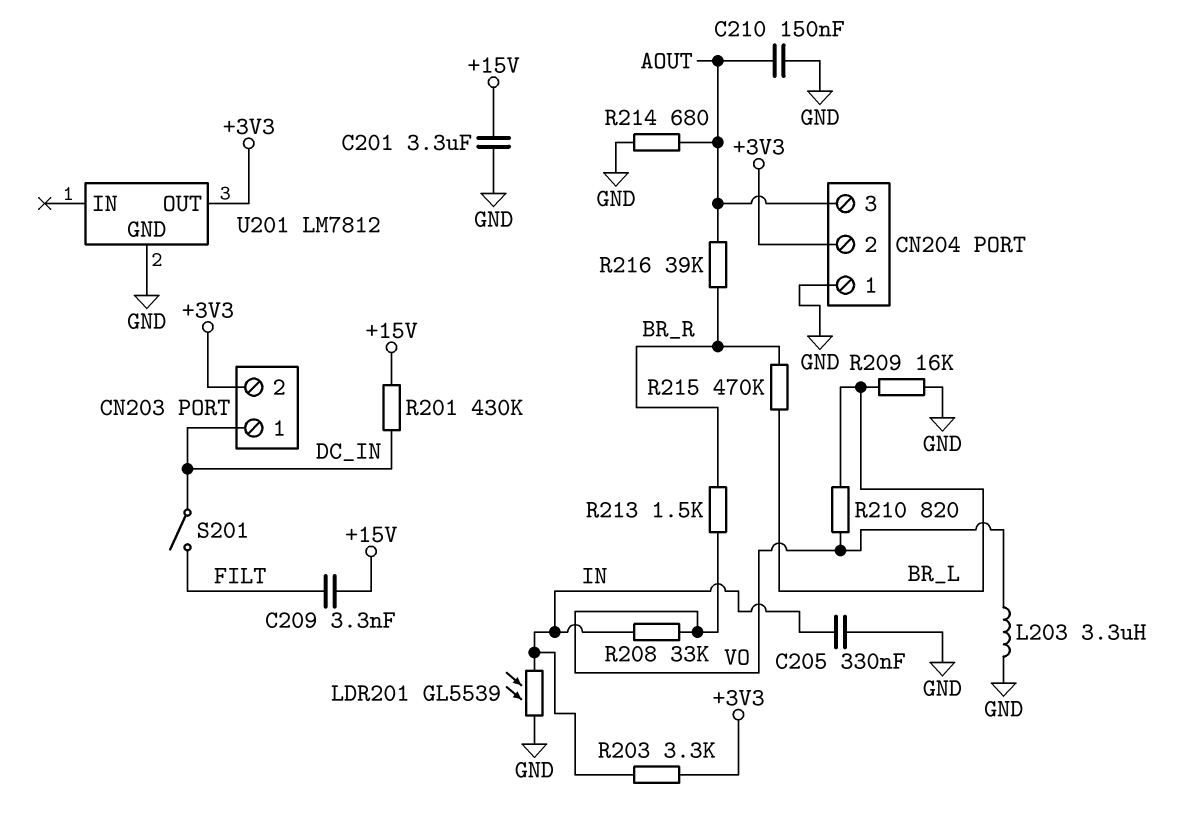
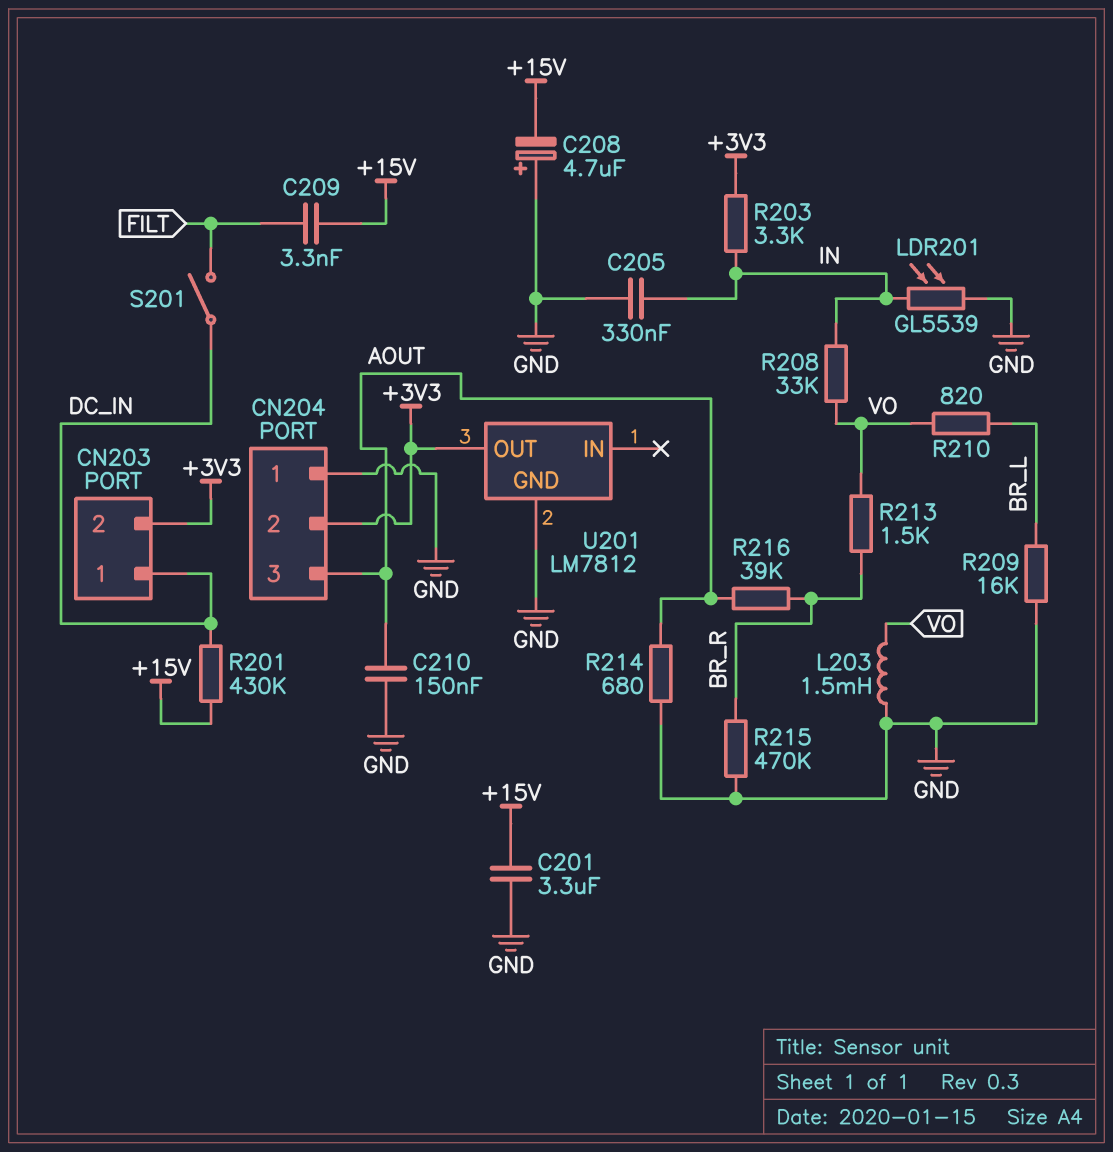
C208: none -> 4.7uF (plus GND, minus +15V)
L203: 3.3uH (GND, VO) -> 1.5mH (GND, VO)
R215: 470k (BR_L, BR_R) -> 470k (BR_R, GND)

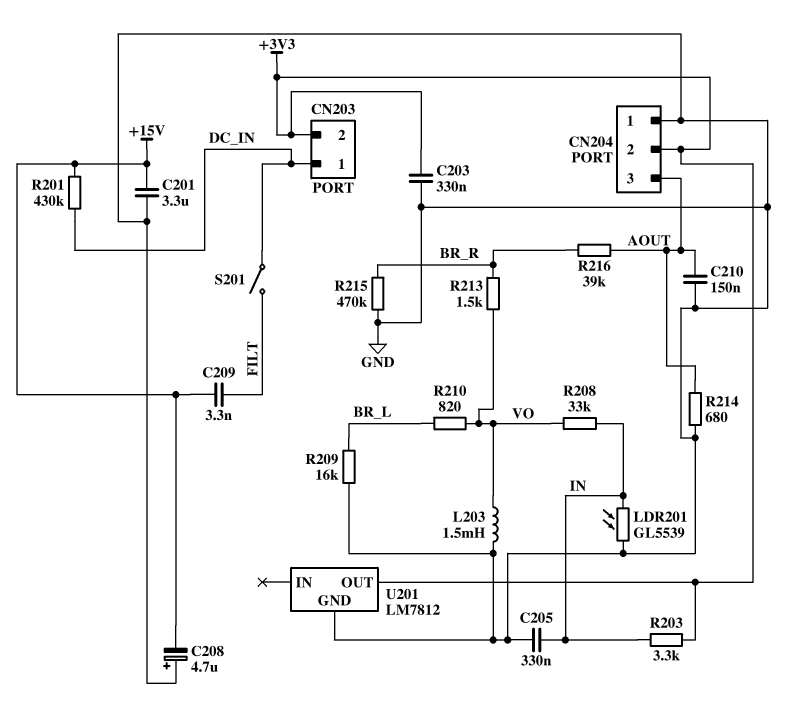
C203: none -> 330nF (+3V3, GND)

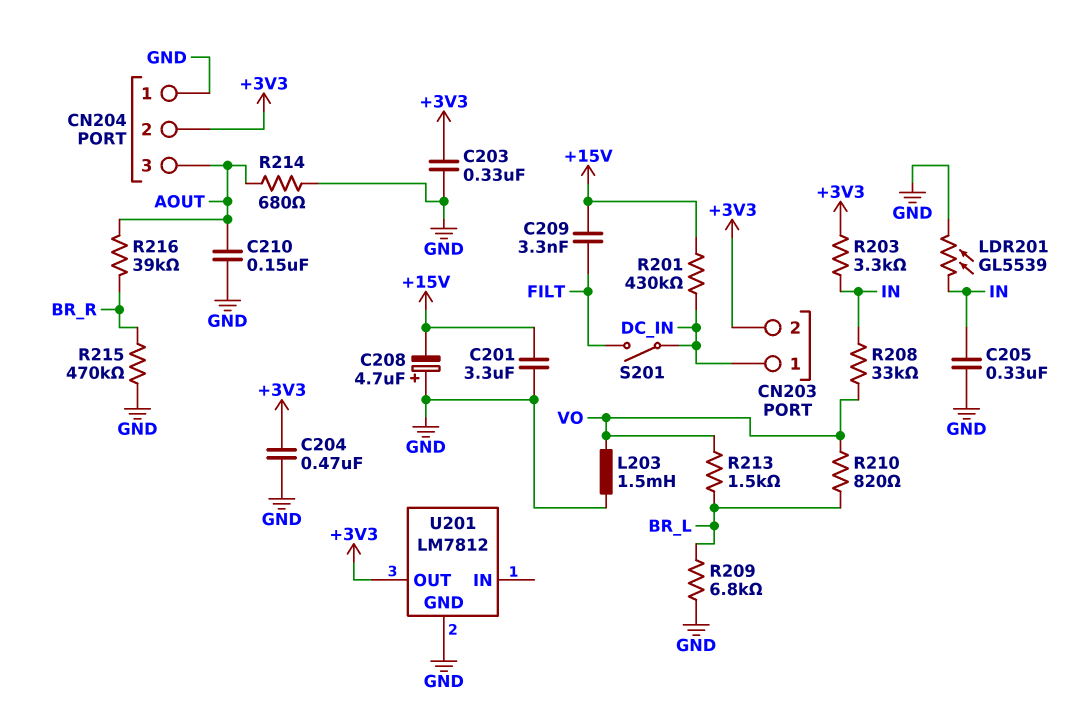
C204: none -> 470nF (+3V3, GND)
R209: 16k (BR_L, GND) -> 6.8k (BR_L, GND)
R213: 1.5k (BR_R, VO) -> 1.5k (BR_L, VO)

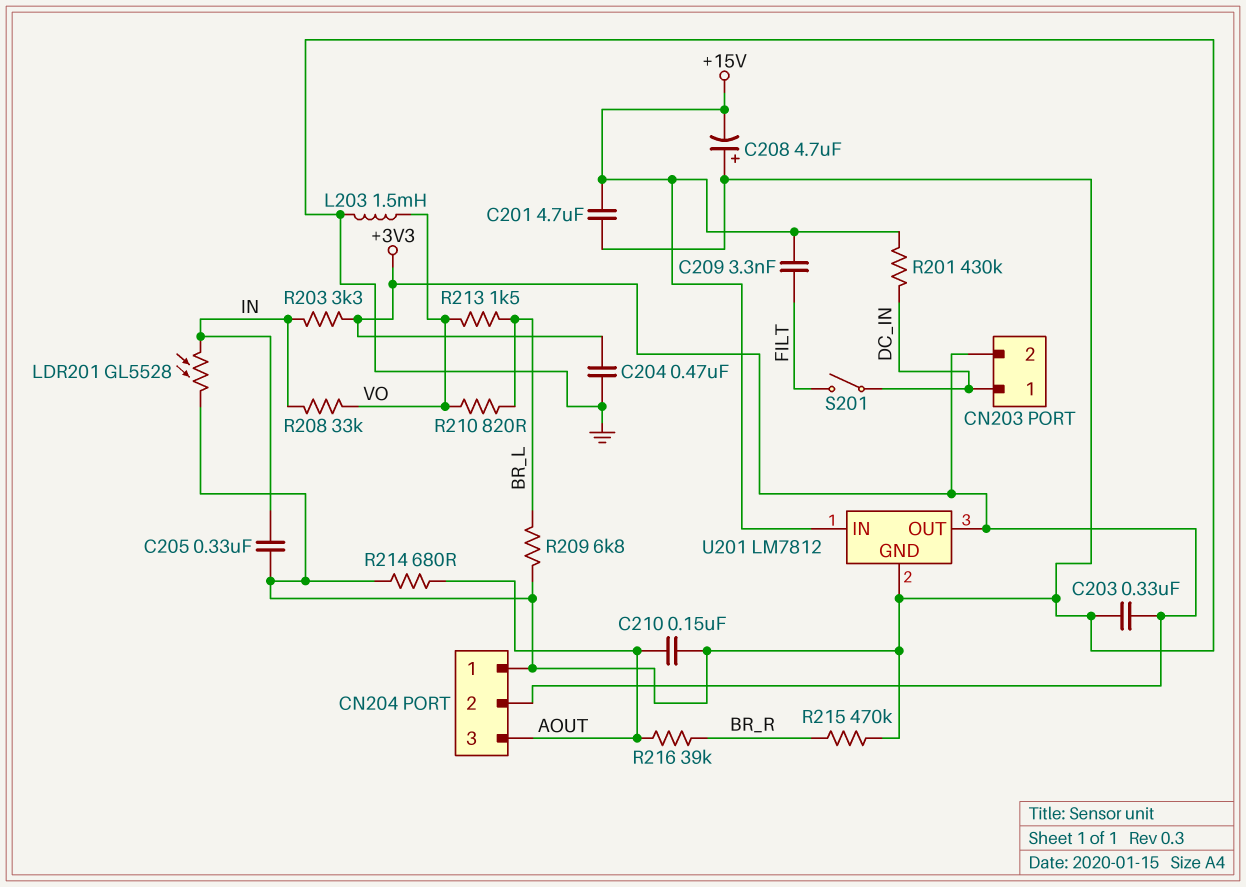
C201: 3.3uF (+15V, GND) -> 4.7uF (+15V, GND)
LDR201: GL5539 (GND, IN) -> GL5528 (GND, IN)
U201 pin IN: none -> +15V

